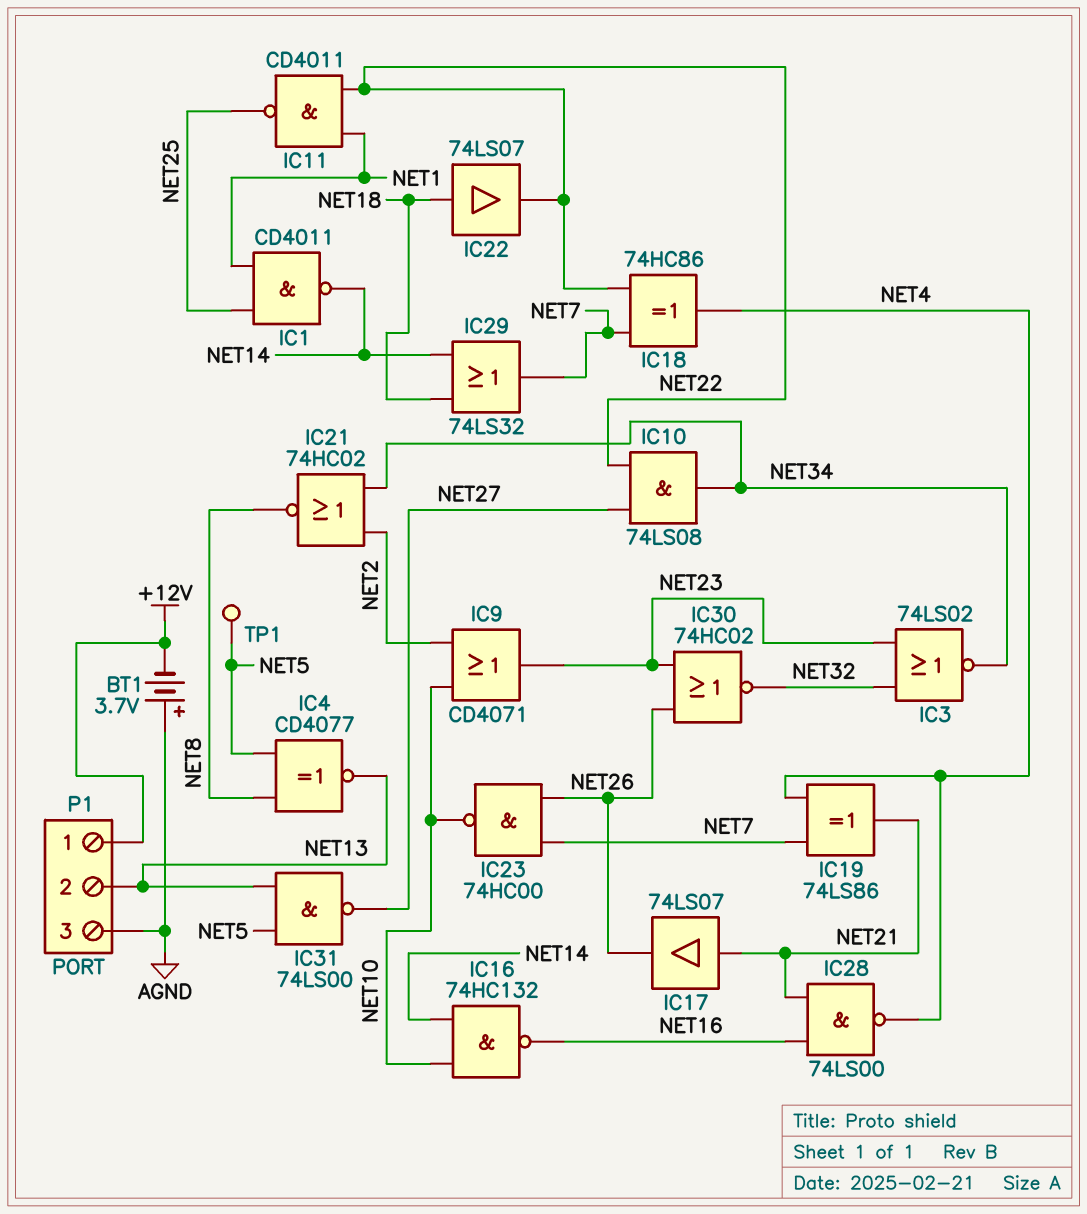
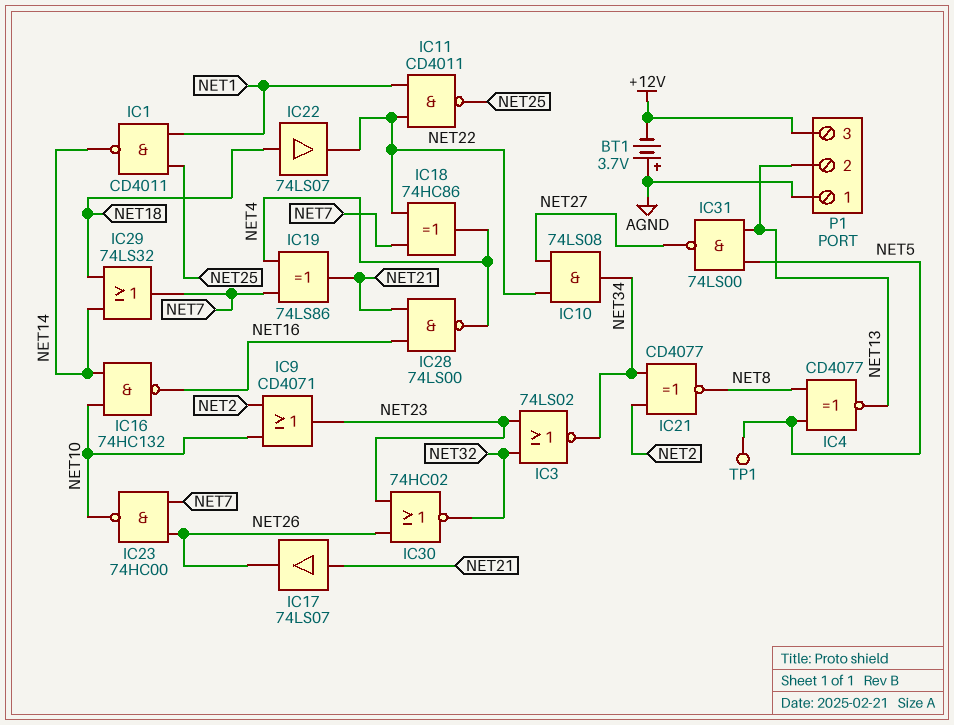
IC21: NOR 74HC02 (in NET2, in NET34, out NET8) -> XNOR CD4077 (in NET2, in NET34, out NET8)
P1 pin 1: +12V -> AGND
P1 pin 3: AGND -> +12V

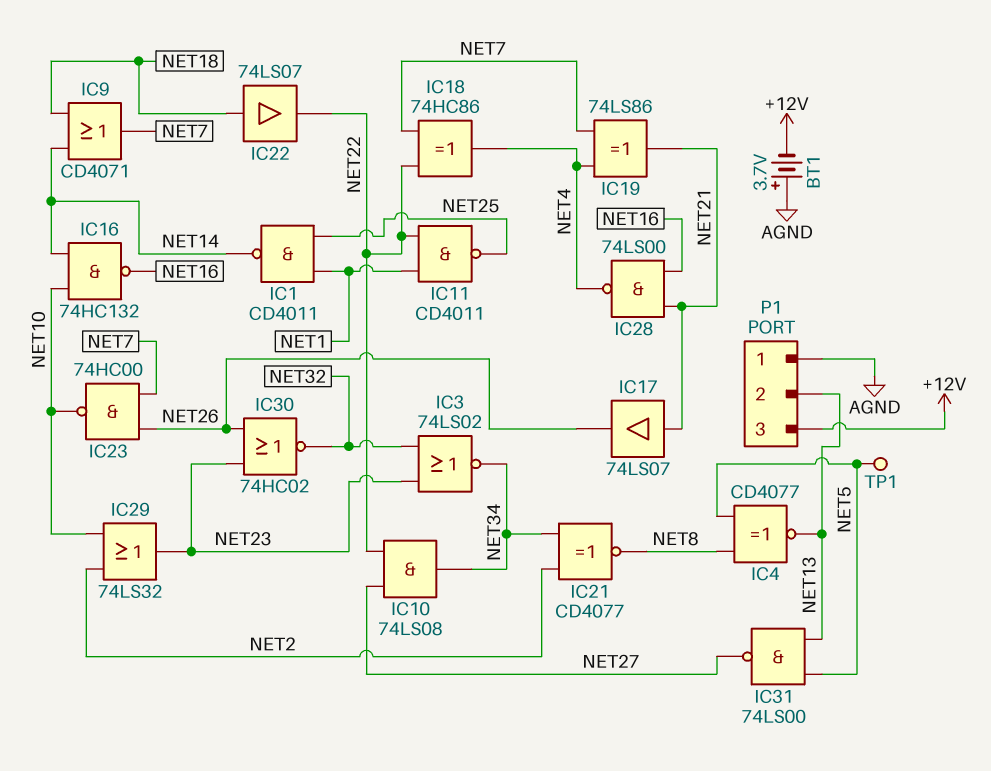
IC9: OR CD4071 (in NET2, in NET10, out NET23) -> OR CD4071 (in NET14, in NET18, out NET7)
IC29: OR 74LS32 (in NET14, in NET18, out NET7) -> OR 74LS32 (in NET2, in NET10, out NET23)

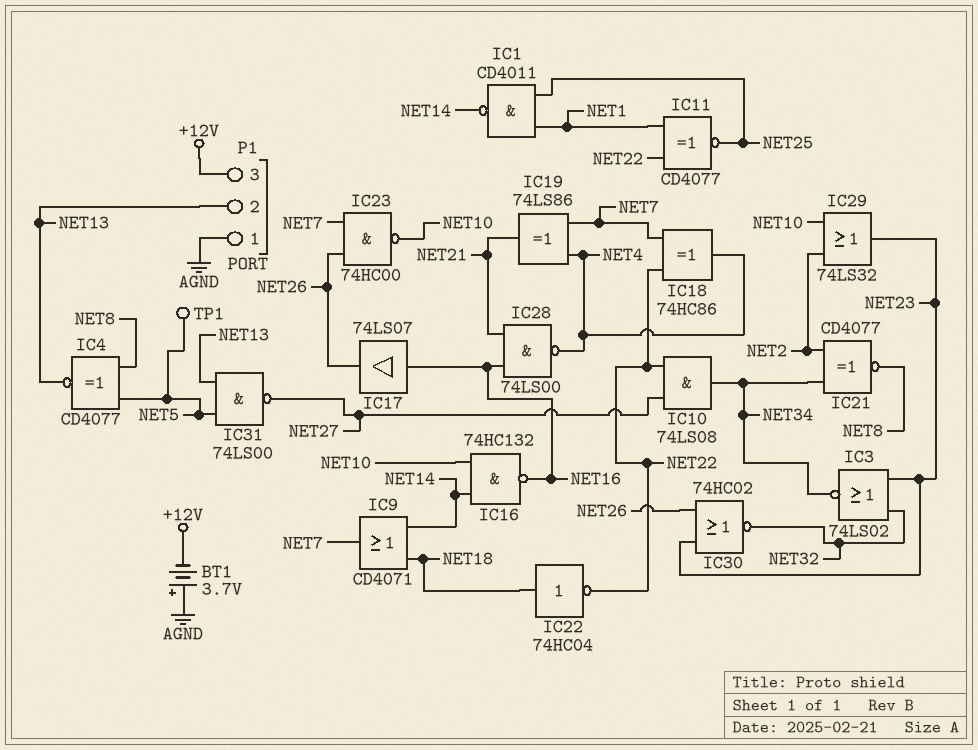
IC11: NAND CD4011 (in NET1, in NET22, out NET25) -> XNOR CD4077 (in NET1, in NET22, out NET25)
IC17: buffer 74LS07 (in NET21, out NET26) -> buffer 74LS07 (in NET16, out NET26)
IC22: buffer 74LS07 (in NET18, out NET22) -> NOT 74HC04 (in NET18, out NET22)

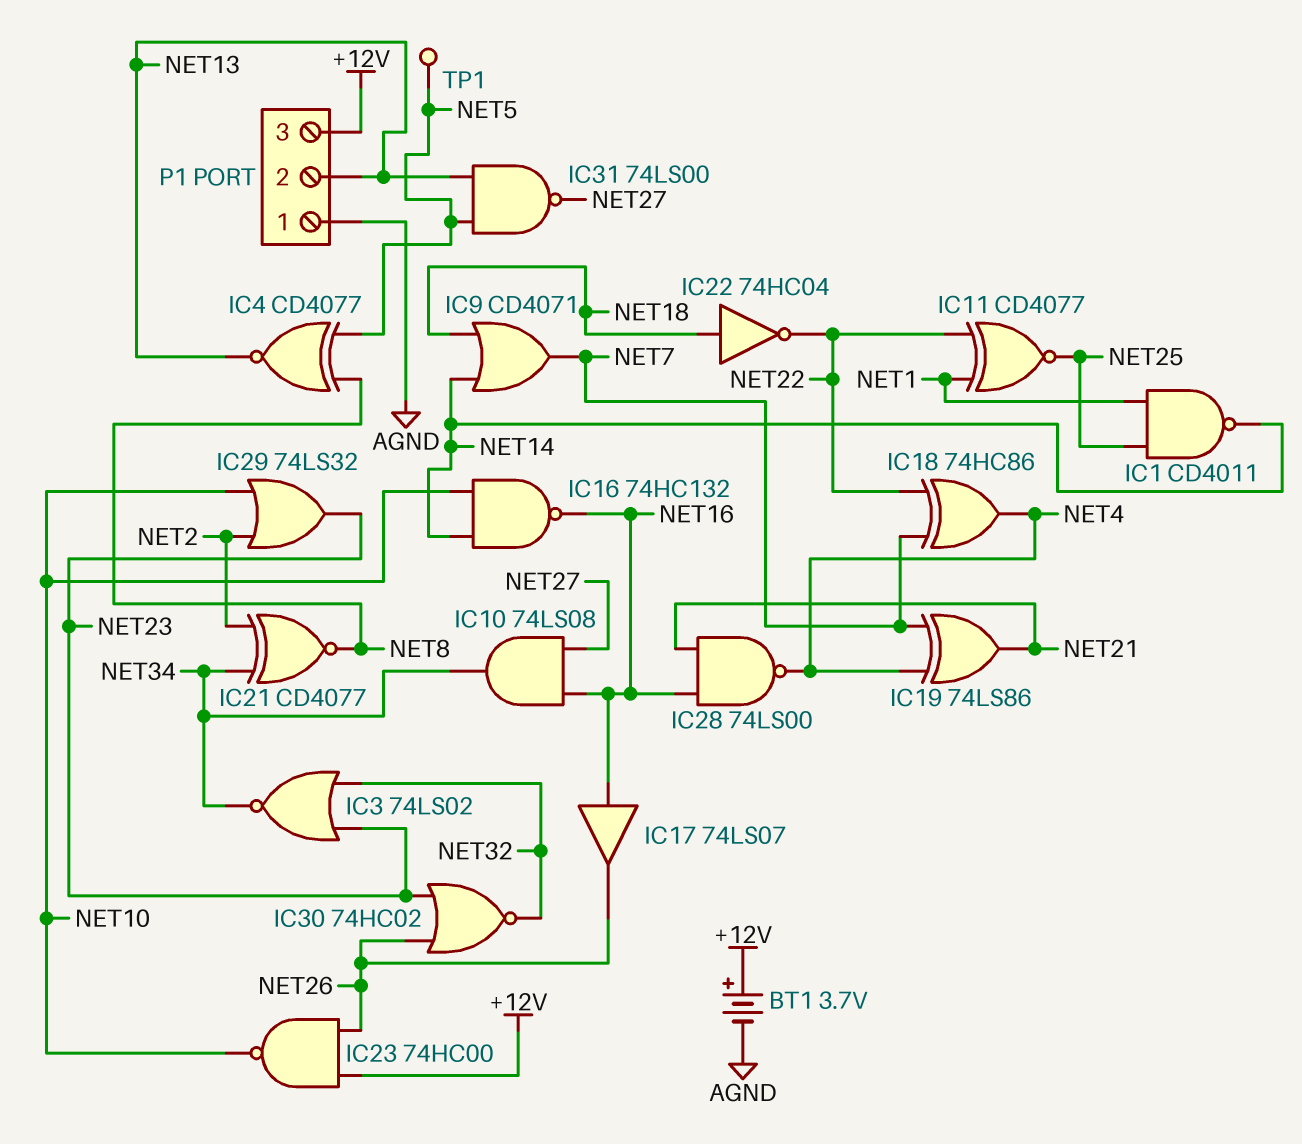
BT1: 3.7V (plus AGND, minus +12V) -> 3.7V (plus +12V, minus AGND)
IC10: AND 74LS08 (in NET22, in NET27, out NET34) -> AND 74LS08 (in NET16, in NET27, out NET34)
IC23: NAND 74HC00 (in NET7, in NET26, out NET10) -> NAND 74HC00 (in +12V, in NET26, out NET10)

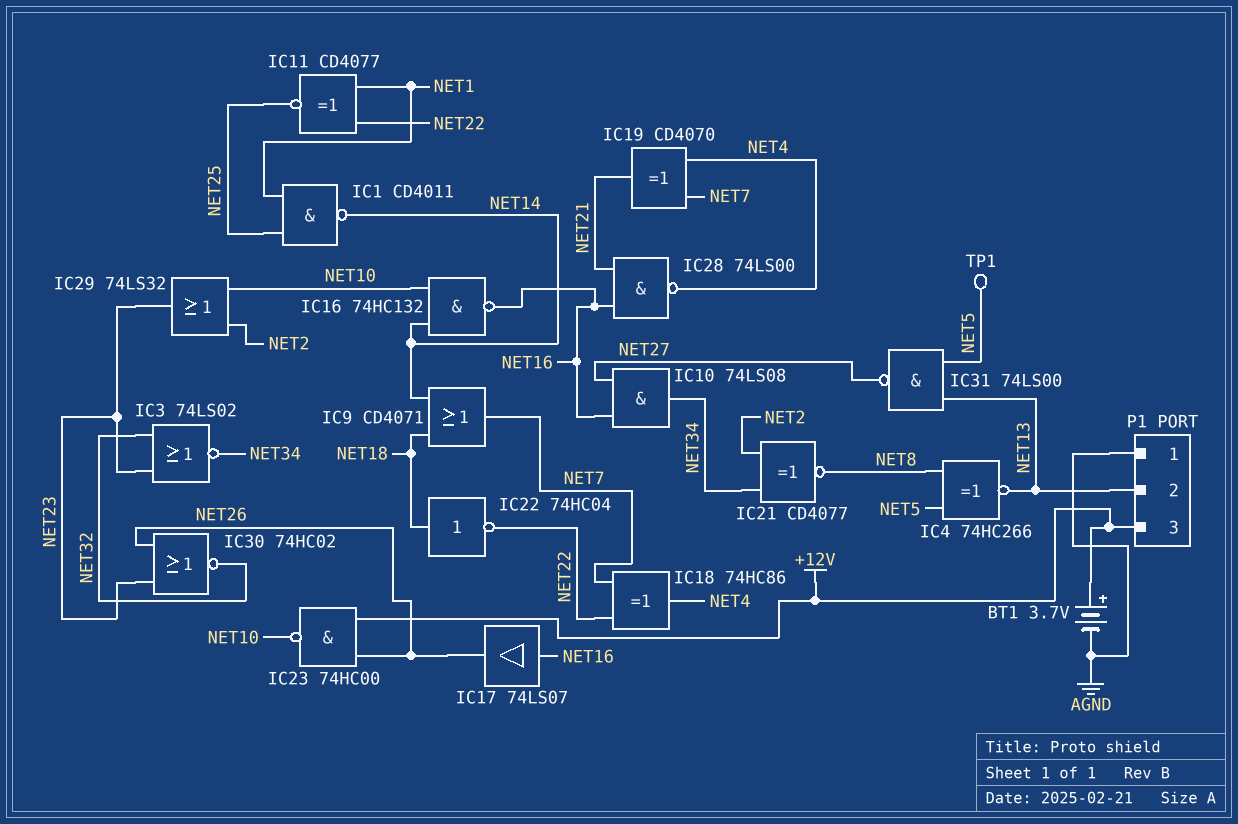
IC4: XNOR CD4077 (in NET5, in NET8, out NET13) -> XNOR 74HC266 (in NET5, in NET8, out NET13)
IC19: XOR 74LS86 (in NET4, in NET7, out NET21) -> XOR CD4070 (in NET4, in NET7, out NET21)

